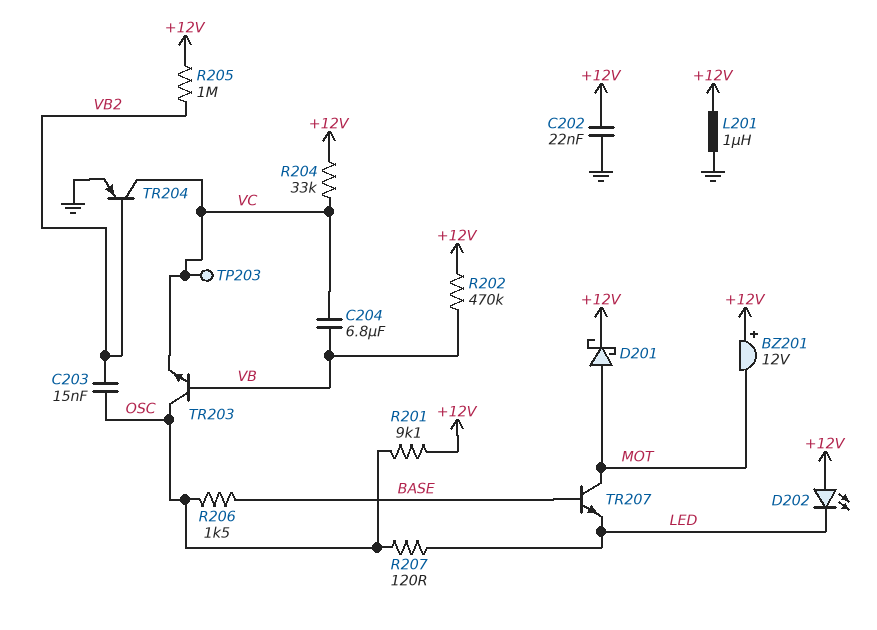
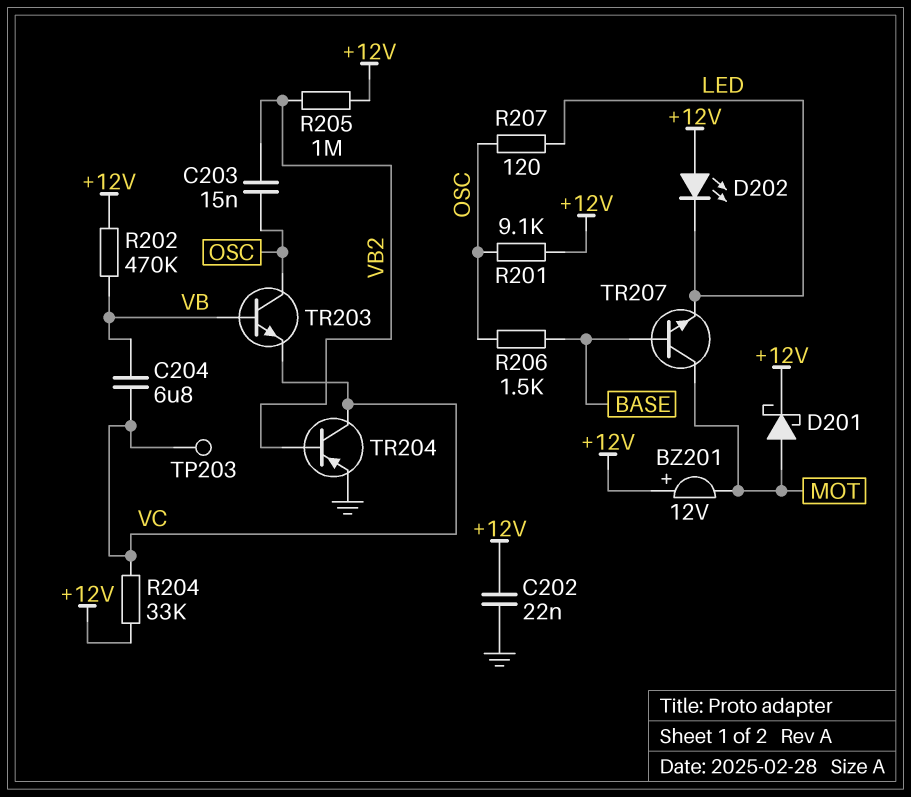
L201: 1uH (+12V, GND) -> none

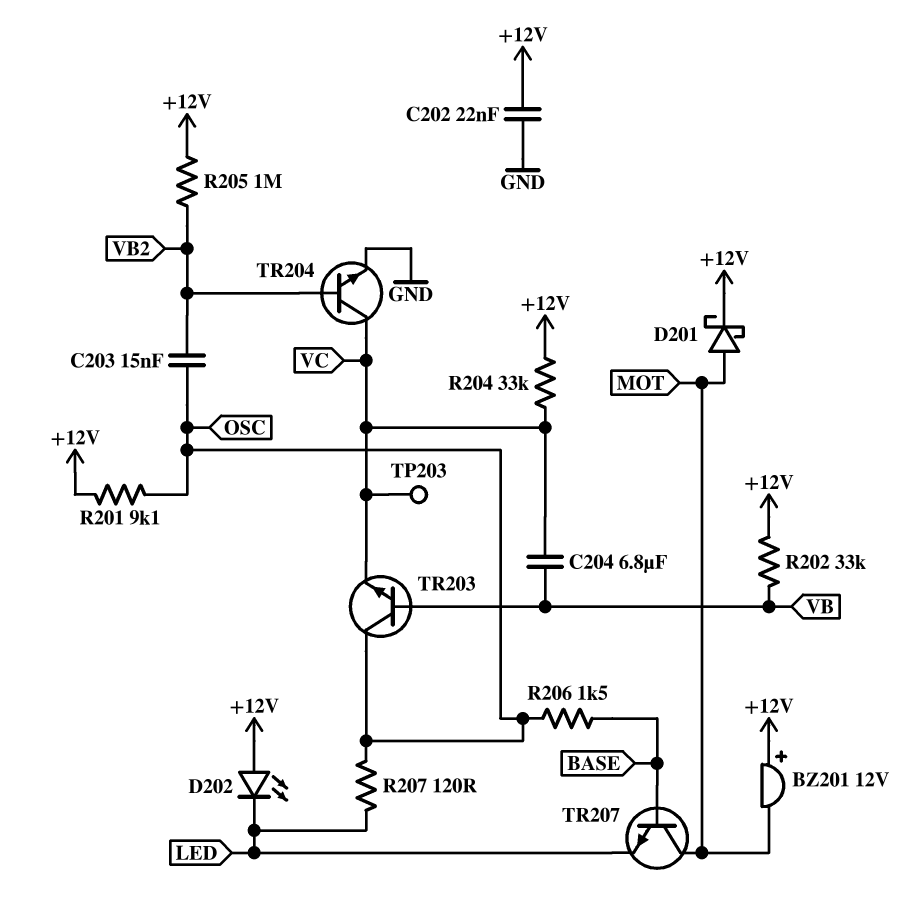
R202: 470k (+12V, VB) -> 33k (+12V, VB)
TR204: PNP (B VB2, C VC, E GND) -> NPN (B VB2, C VC, E GND)

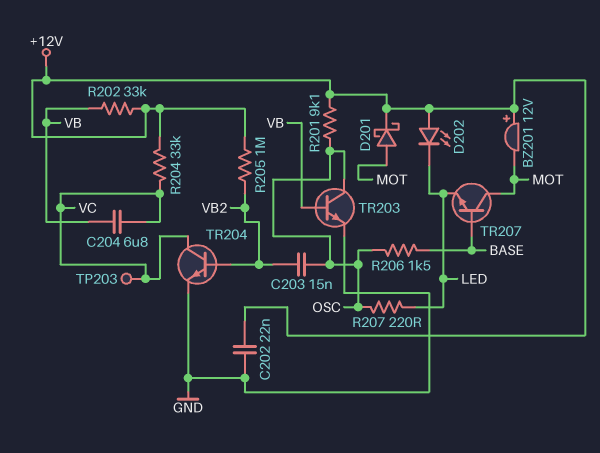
R207: 120 (LED, OSC) -> 220 (LED, OSC)
TR203: NPN (B VB, C OSC, E VC) -> NPN (B VB, C OSC, E GND)

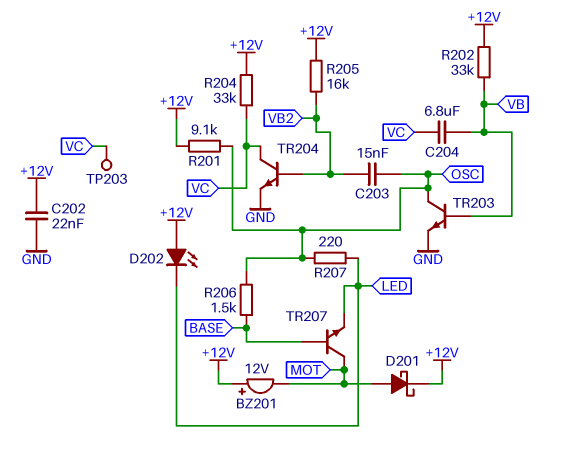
R205: 1M (+12V, VB2) -> 16k (+12V, VB2)

